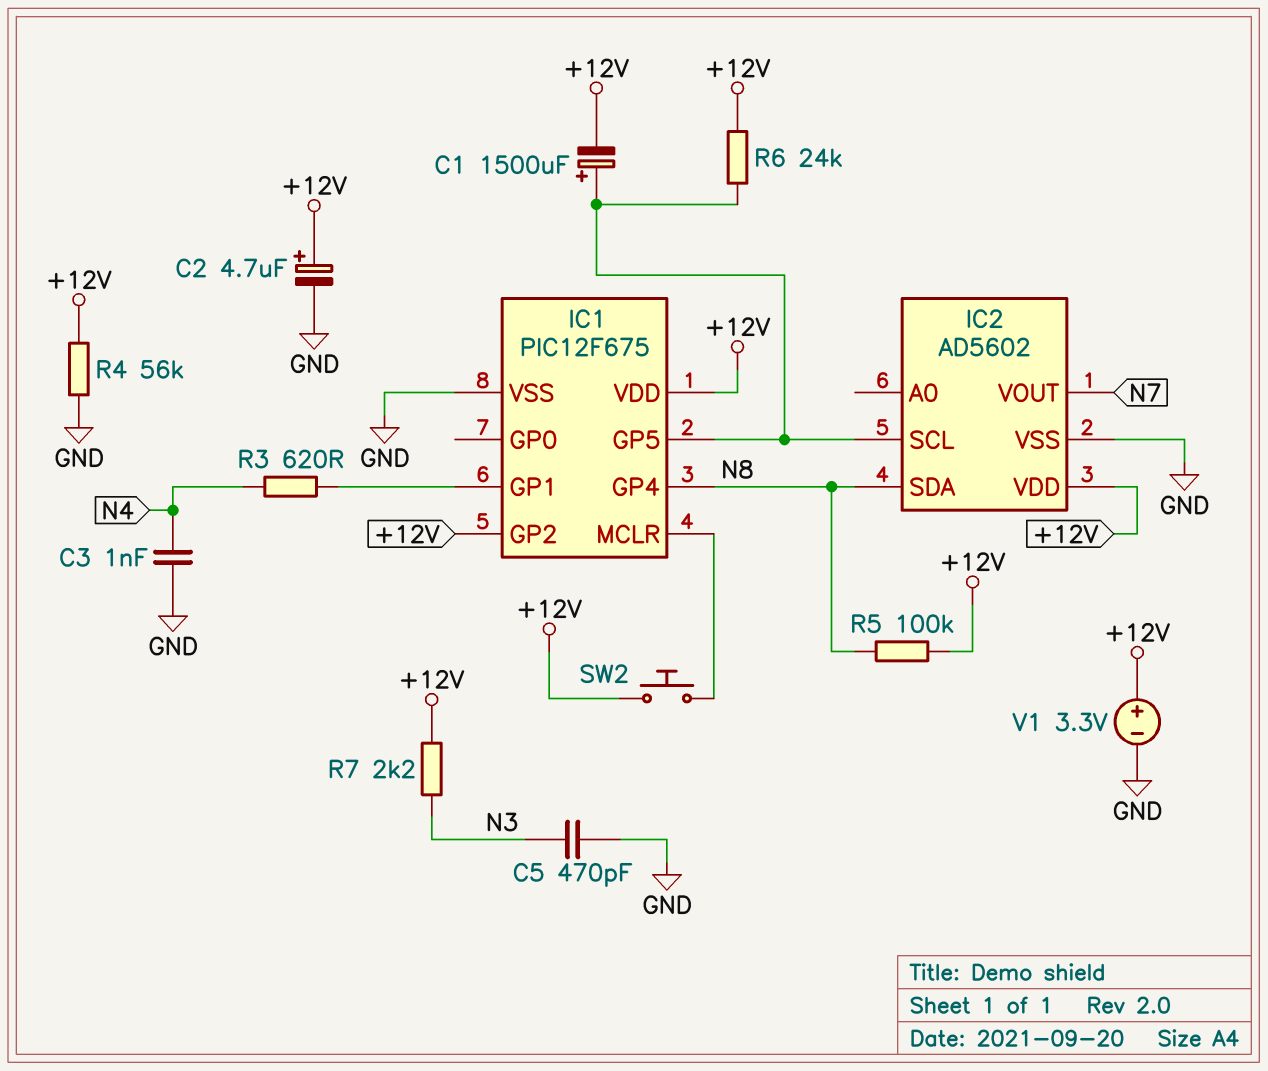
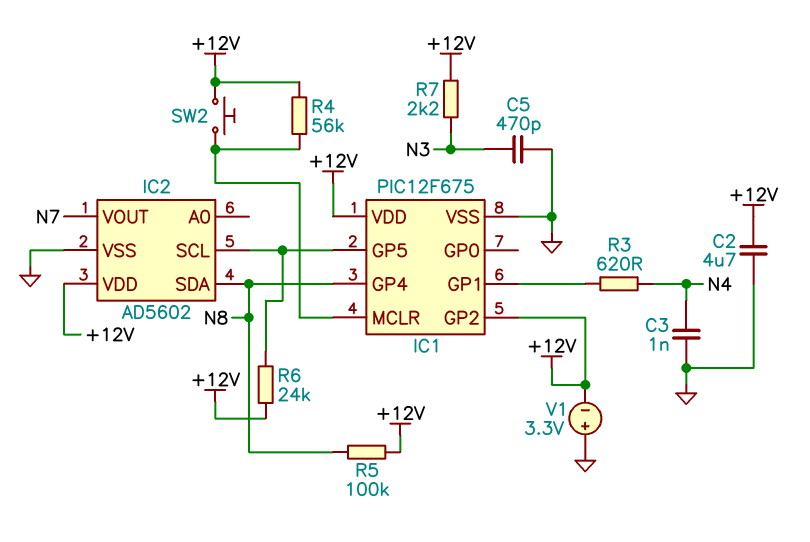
C1: 1500uF (plus IC1/GP5, minus +12V) -> none
C2: 4.7uF (plus +12V, minus GND) -> 4.7uF (+12V, GND)
R4: 56k (+12V, GND) -> 56k (+12V, IC1/MCLR)
V1: 3.3V (plus +12V, minus GND) -> 3.3V (plus GND, minus +12V)

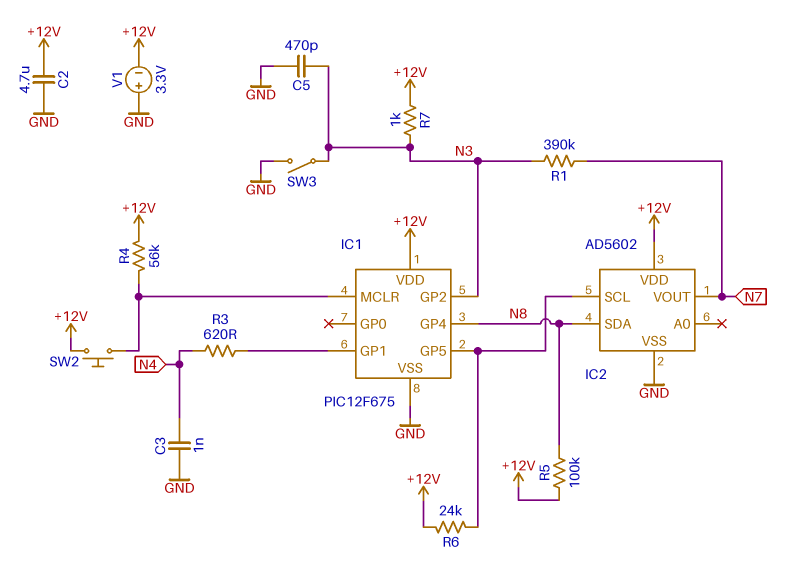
IC1 pin GP2: +12V -> N3
R1: none -> 390k (N3, N7)
R7: 2.2k (+12V, N3) -> 1k (+12V, N3)
SW3: none -> switch (GND, N3)

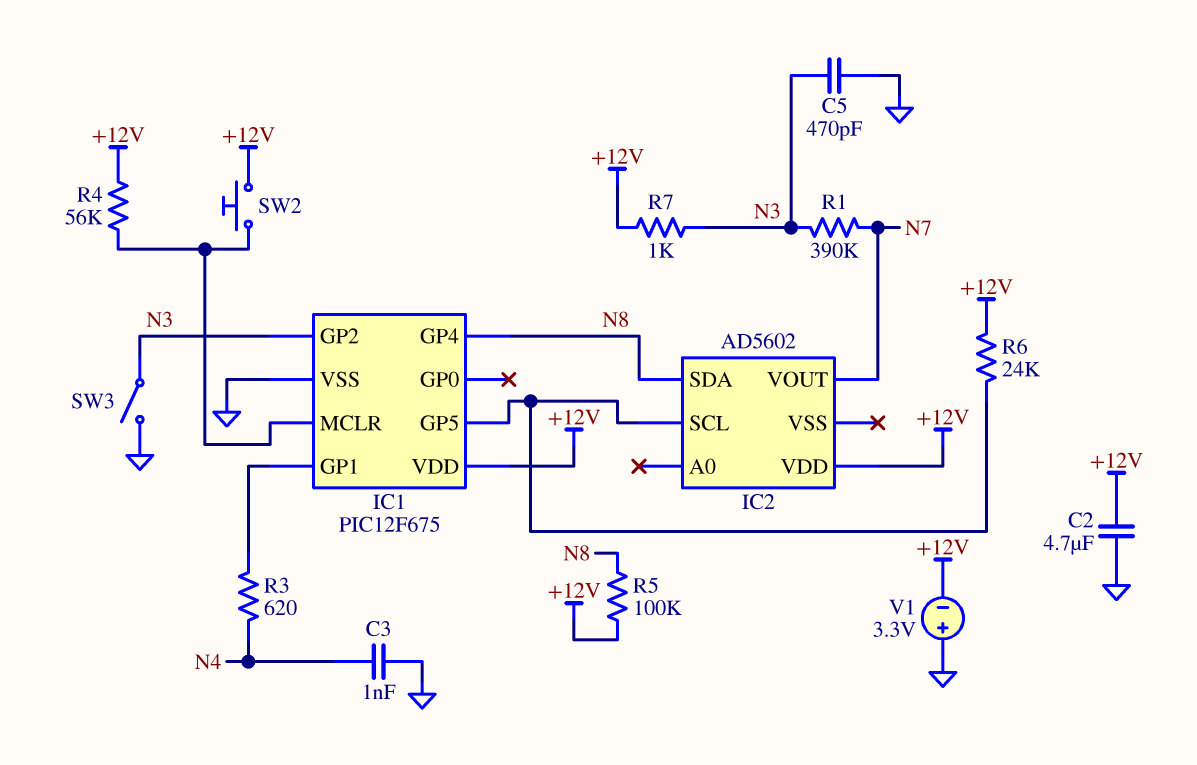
IC2 pin VSS: GND -> none

